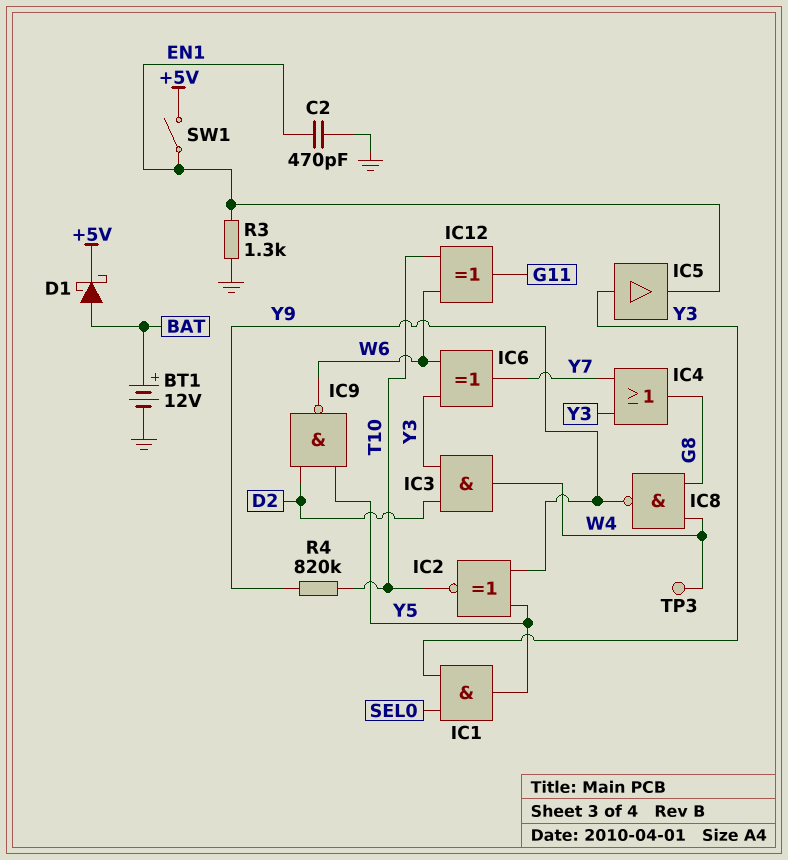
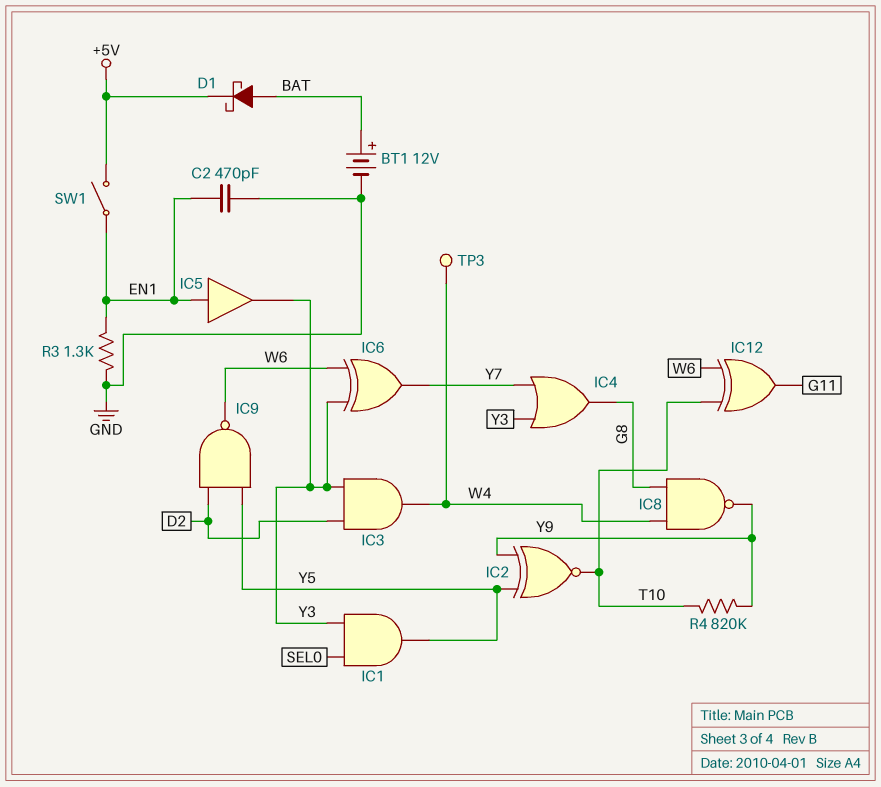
IC5: buffer (in Y3, out EN1) -> buffer (in EN1, out Y3)

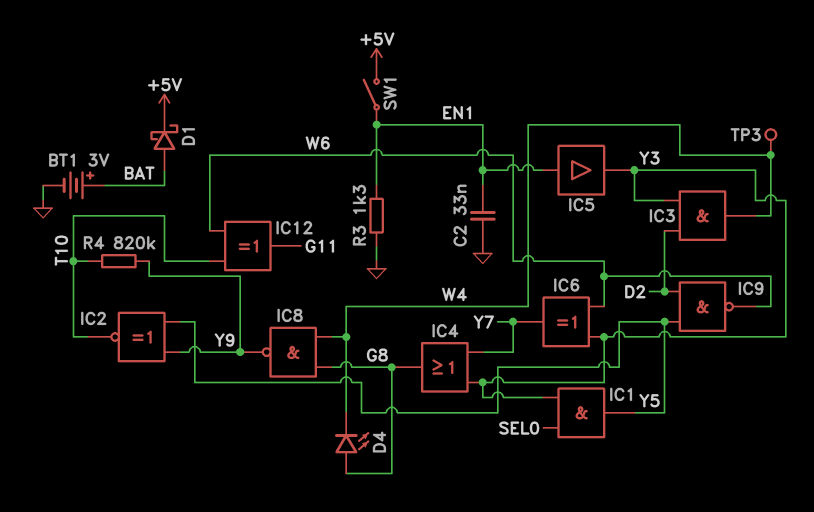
BT1: 12V (plus BAT, minus GND) -> 3V (plus BAT, minus GND)
C2: 470pF (EN1, GND) -> 33nF (EN1, GND)
D4: none -> LED (A G8, K W4)

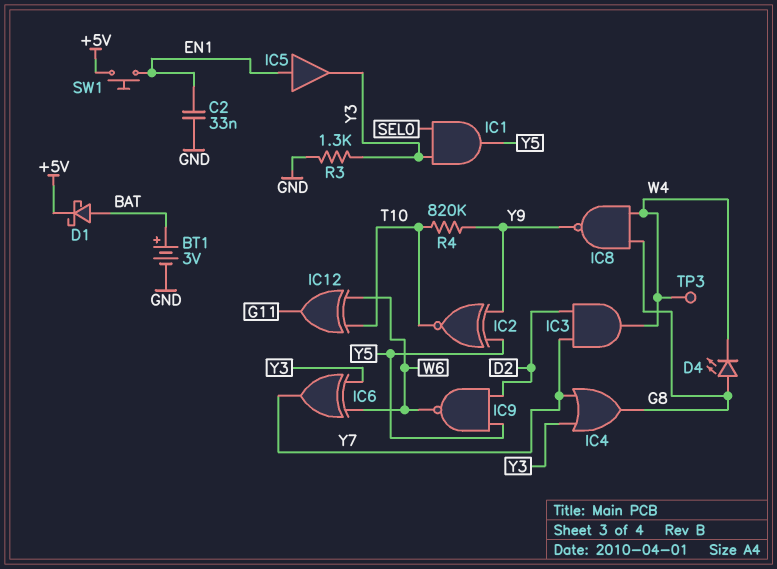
IC3: AND (in D2, in Y3, out W4) -> AND (in D2, in Y7, out W4)
R3: 1.3k (EN1, GND) -> 1.3k (GND, Y3)
SW1: switch (+5V, EN1) -> button (+5V, EN1)

